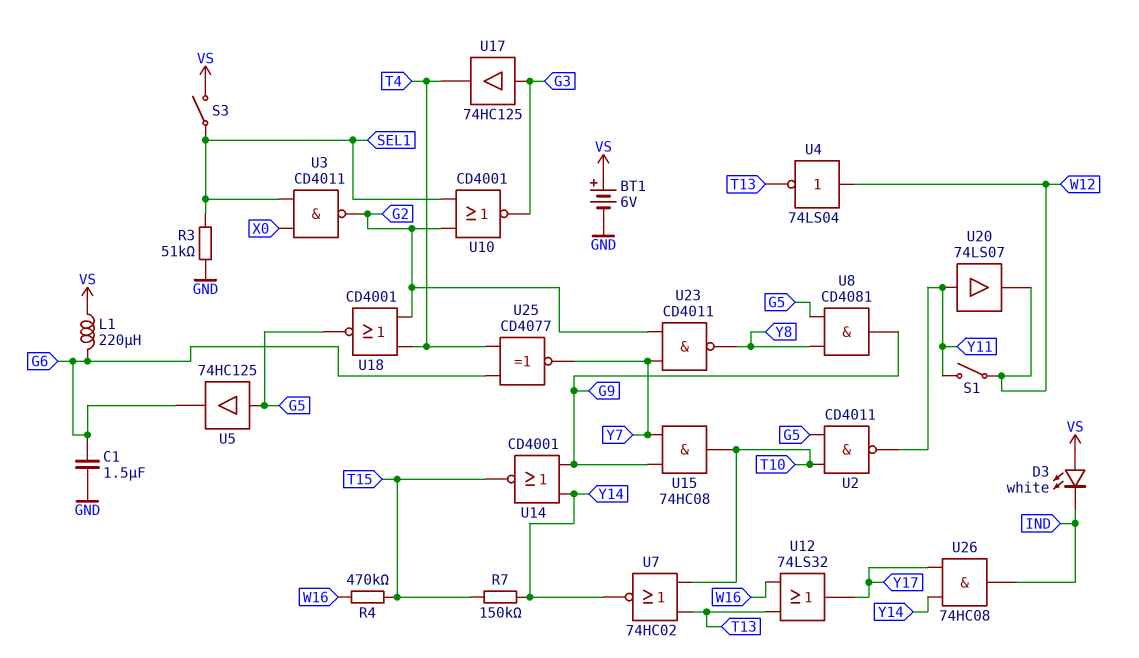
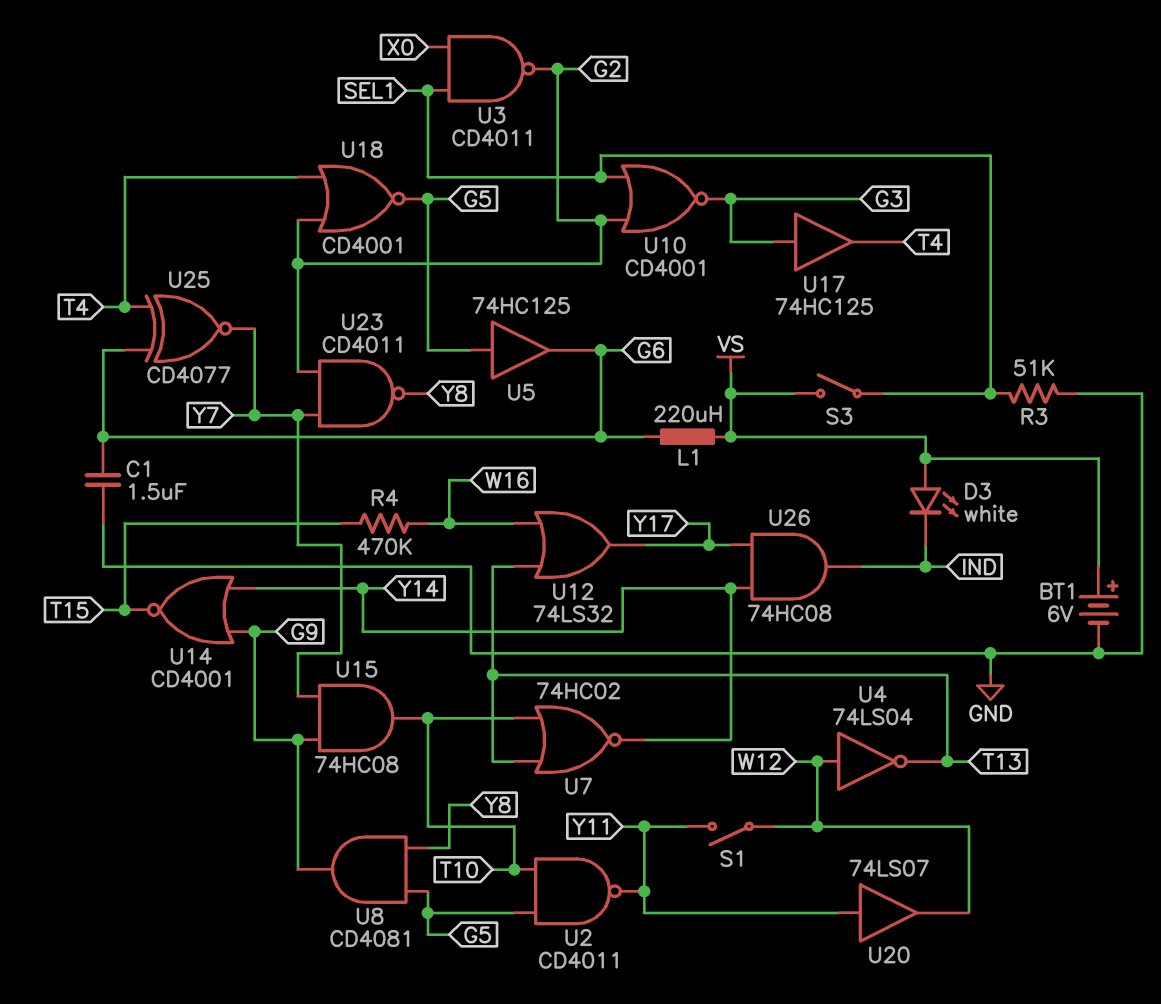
R7: 150k (T15, Y14) -> none

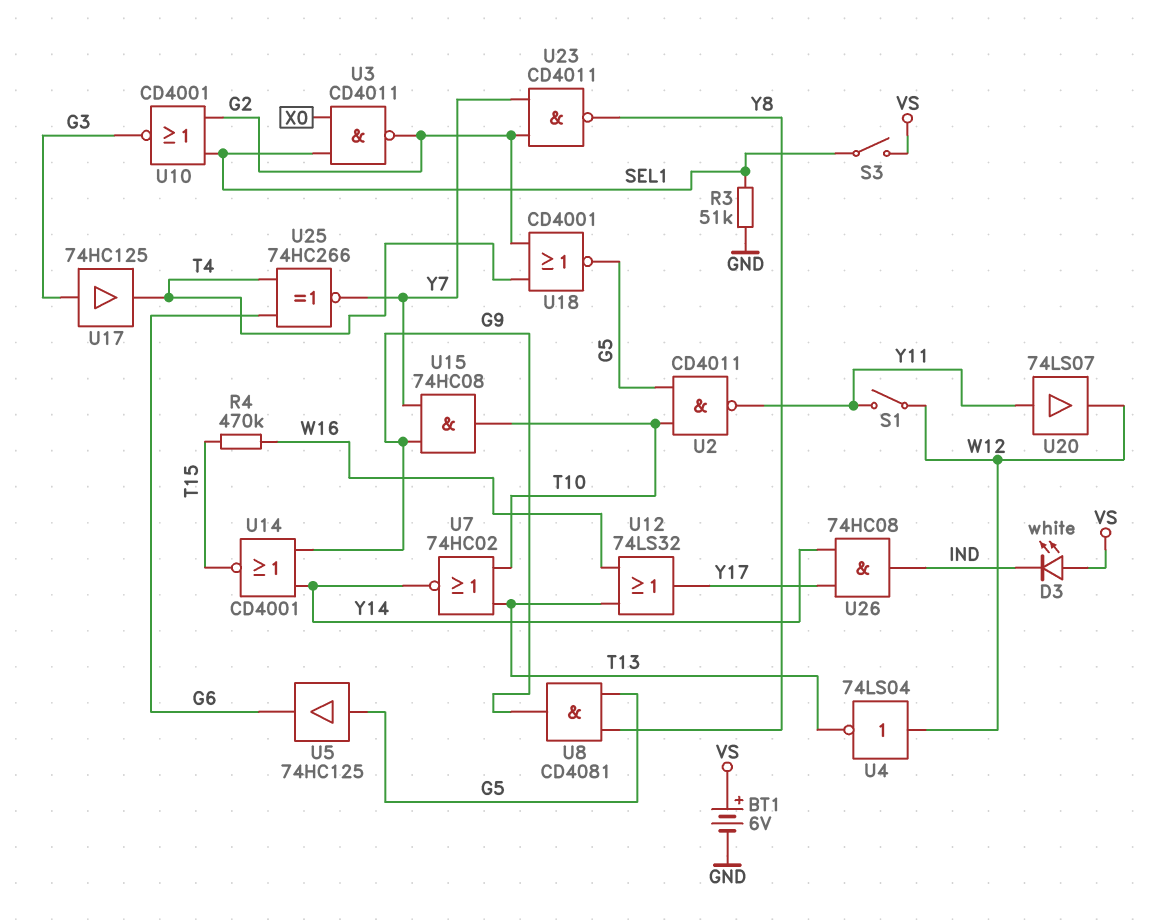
C1: 1.5uF (G6, GND) -> none
L1: 220uH (G6, VS) -> none
U25: XNOR CD4077 (in G6, in T4, out Y7) -> XNOR 74HC266 (in G6, in T4, out Y7)

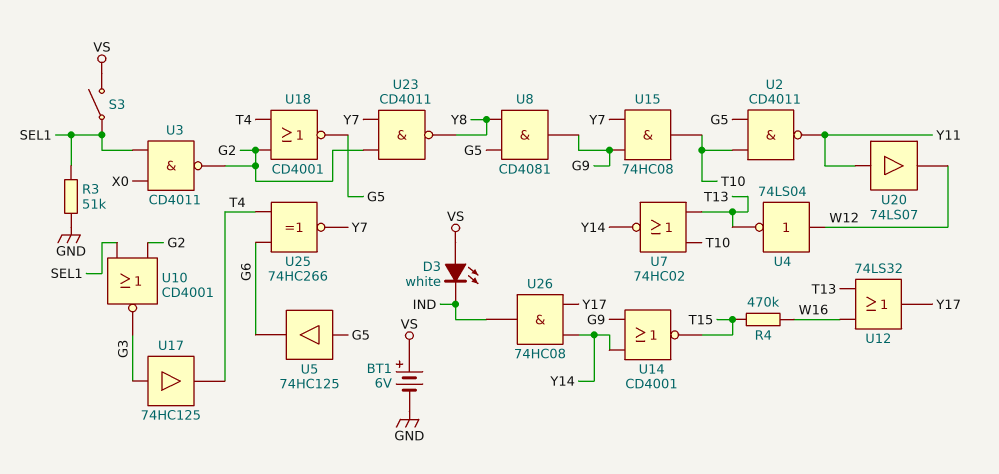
S1: switch (W12, Y11) -> none

